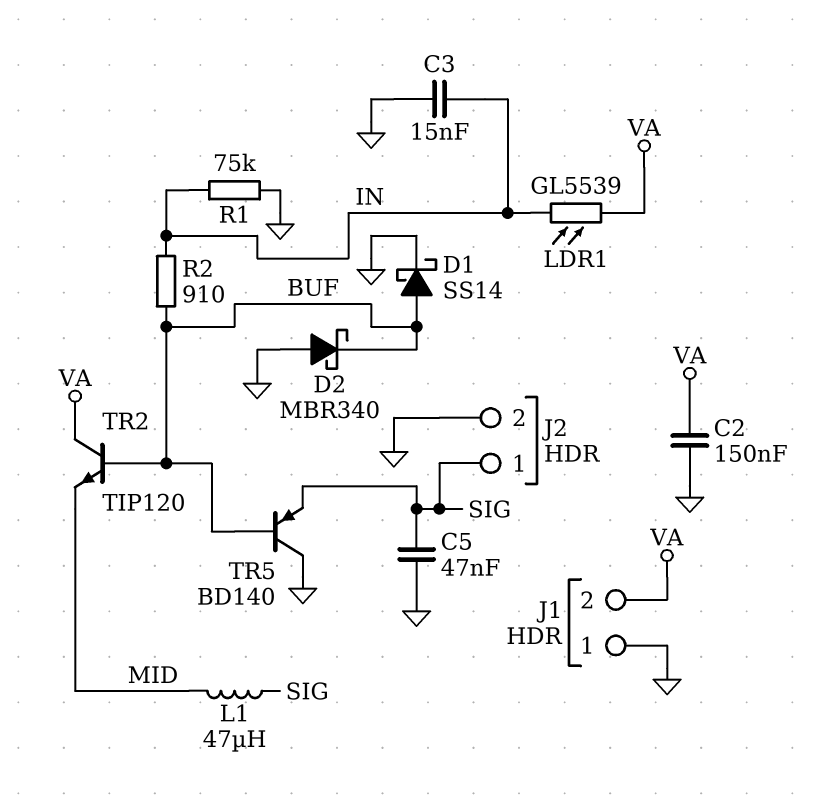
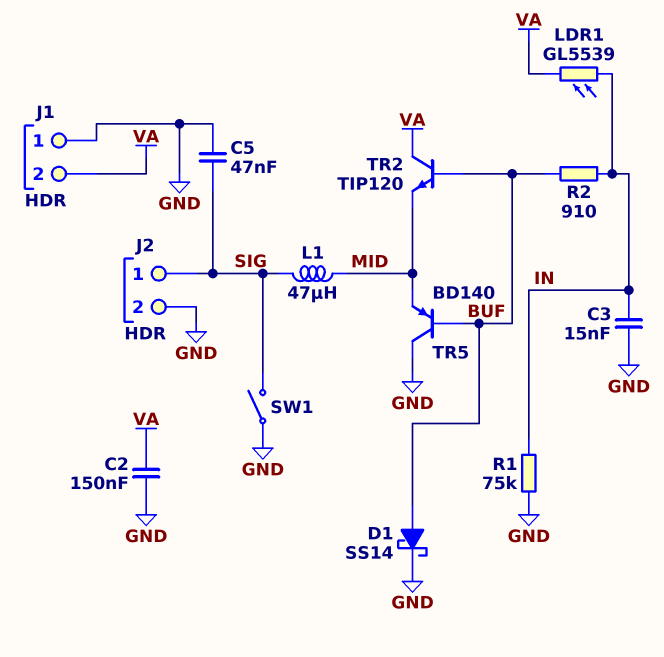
D2: schottky MBR340 (A GND, K BUF) -> none
SW1: none -> switch (GND, SIG)
TR5: PNP BD140 (B BUF, C GND, E SIG) -> PNP BD140 (B BUF, C GND, E MID)

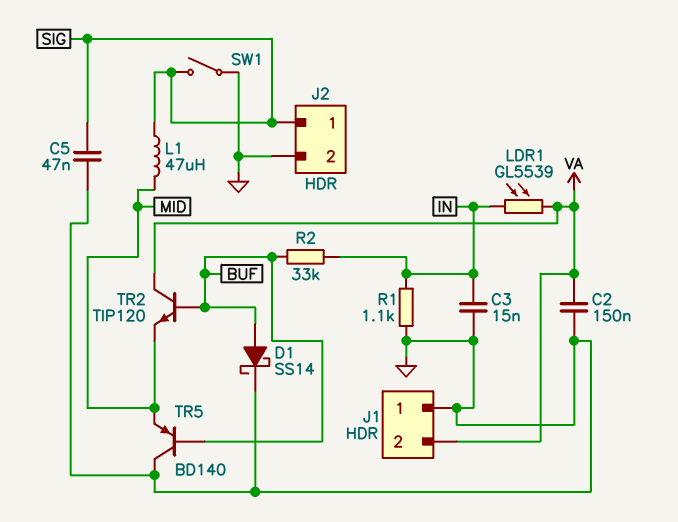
R1: 75k (GND, IN) -> 1.1k (GND, IN)
R2: 910 (BUF, IN) -> 33k (BUF, IN)

